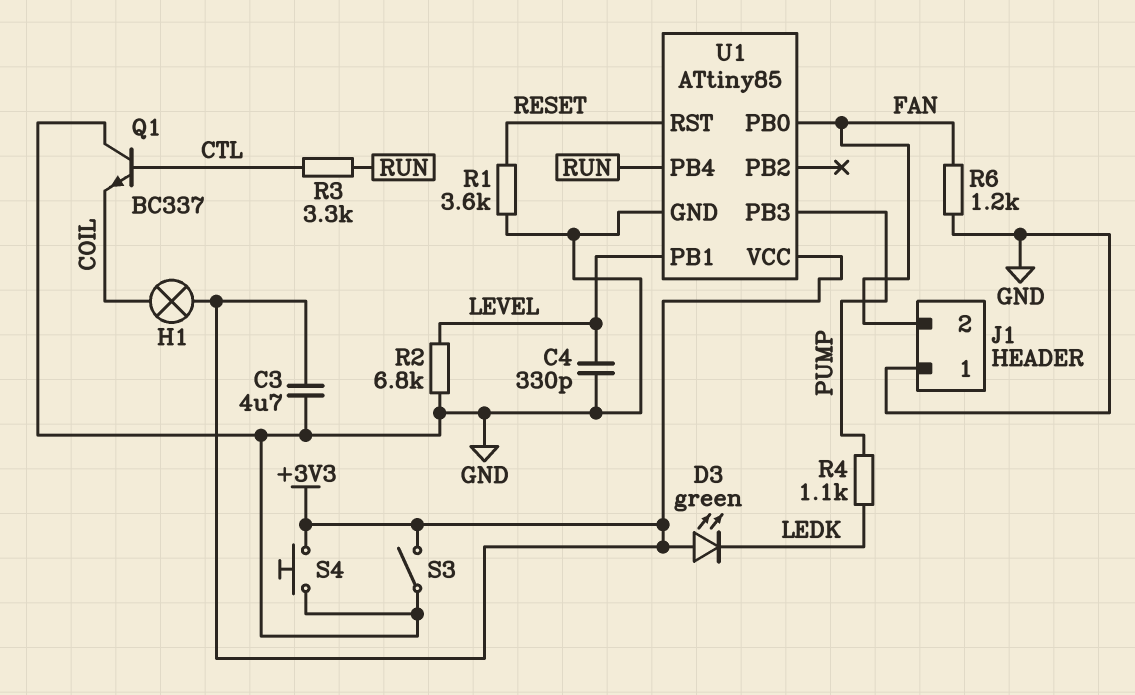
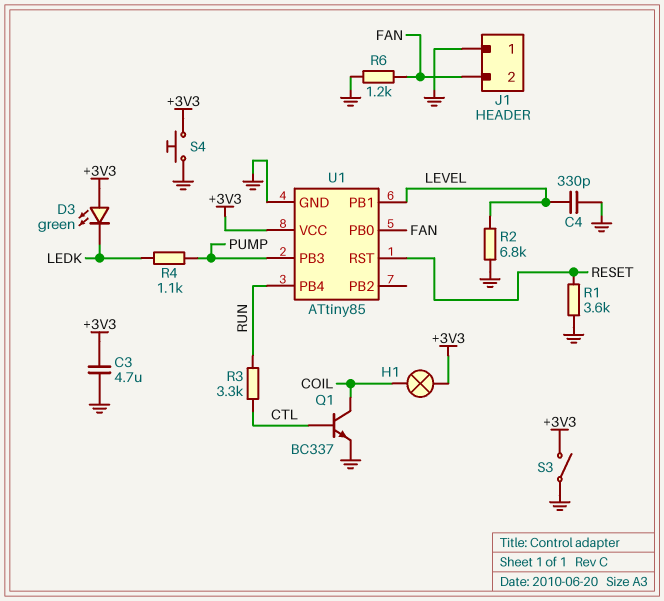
Q1: NPN BC337 (B CTL, C GND, E COIL) -> NPN BC337 (B CTL, C COIL, E GND)

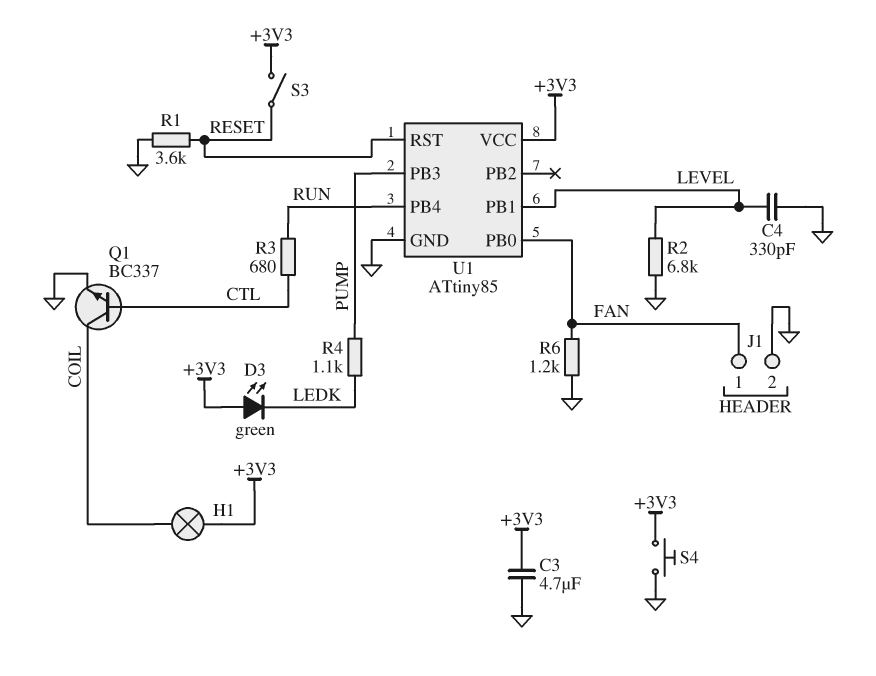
J1 pin 1: GND -> FAN
J1 pin 2: FAN -> GND
R3: 3.3k (CTL, RUN) -> 680 (CTL, RUN)
S3: switch (+3V3, GND) -> switch (+3V3, RESET)

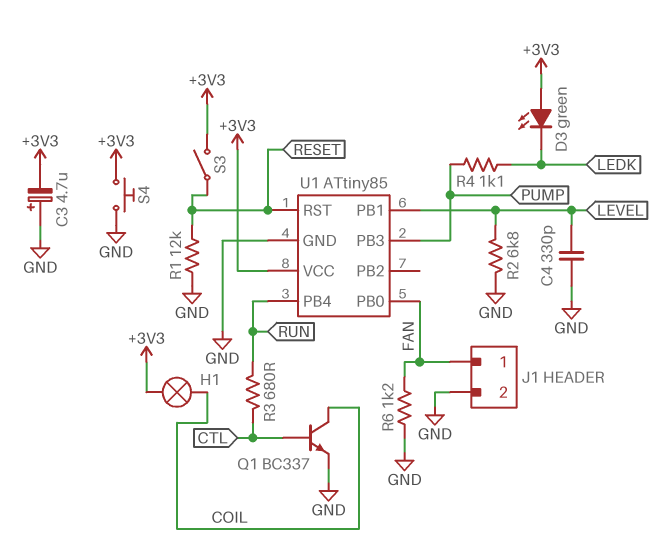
C3: 4.7uF (+3V3, GND) -> 4.7uF (plus GND, minus +3V3)
R1: 3.6k (GND, RESET) -> 12k (GND, RESET)

